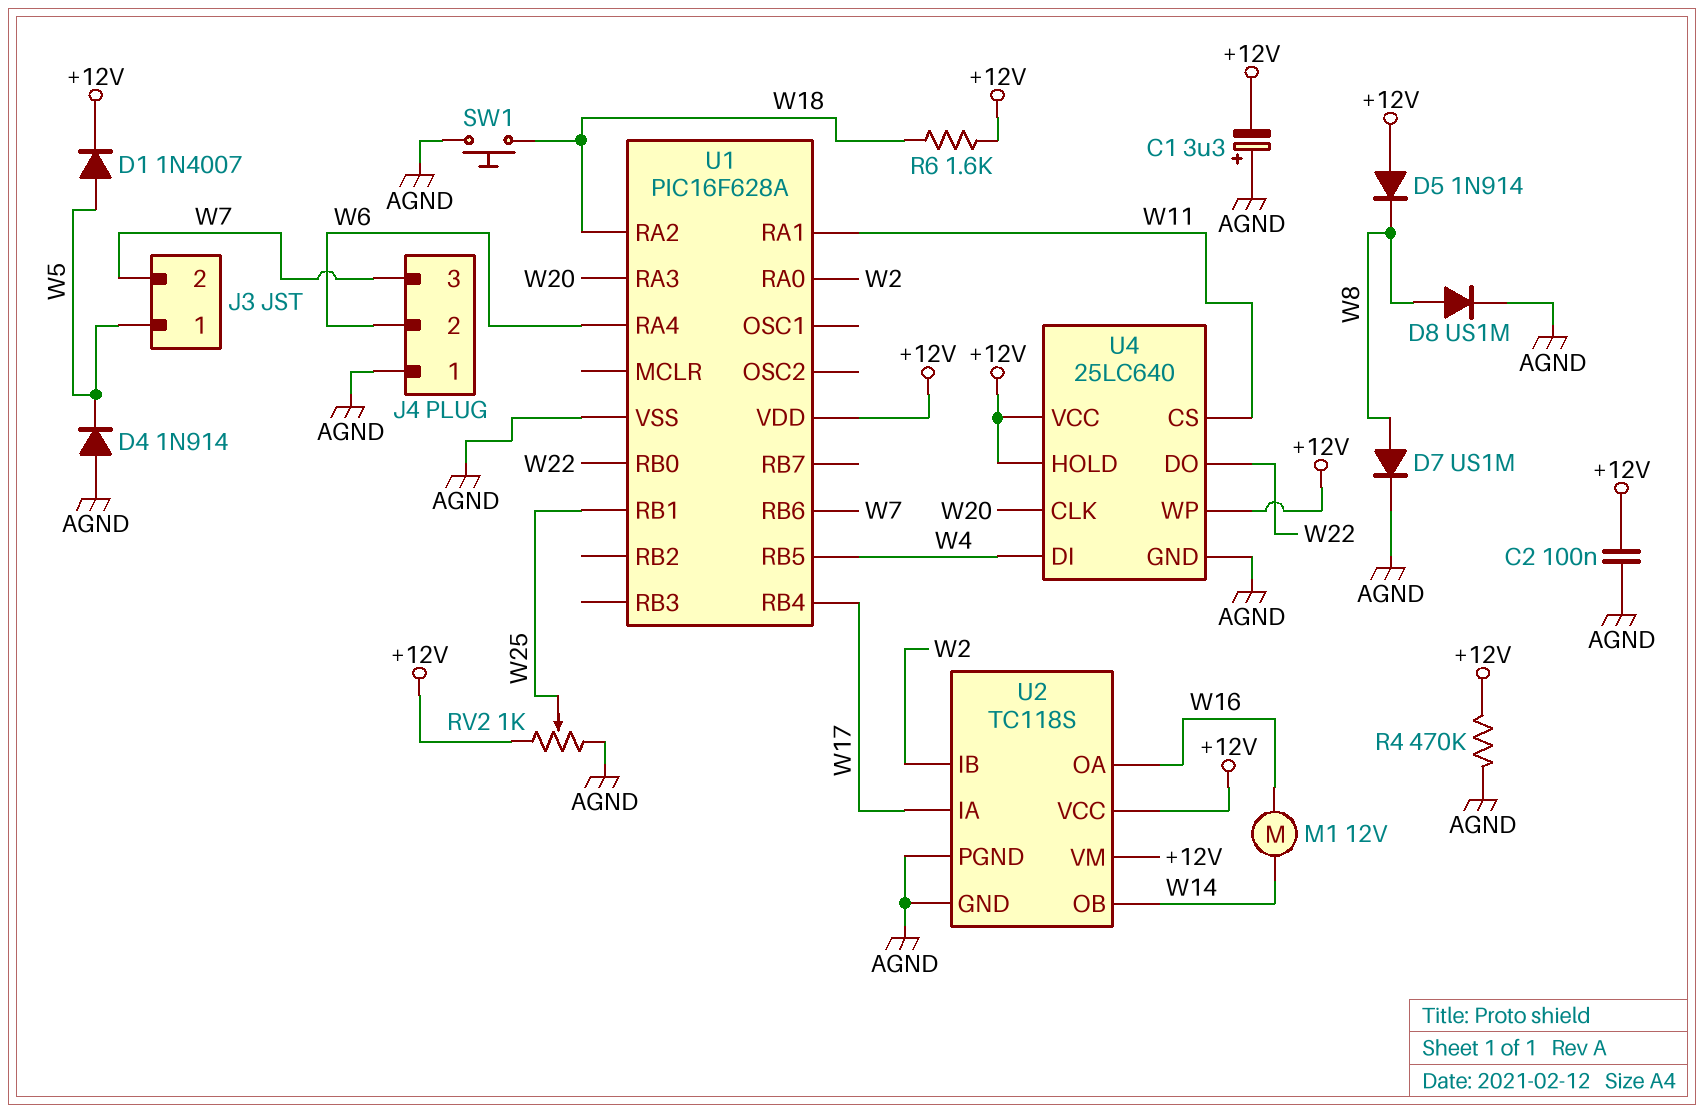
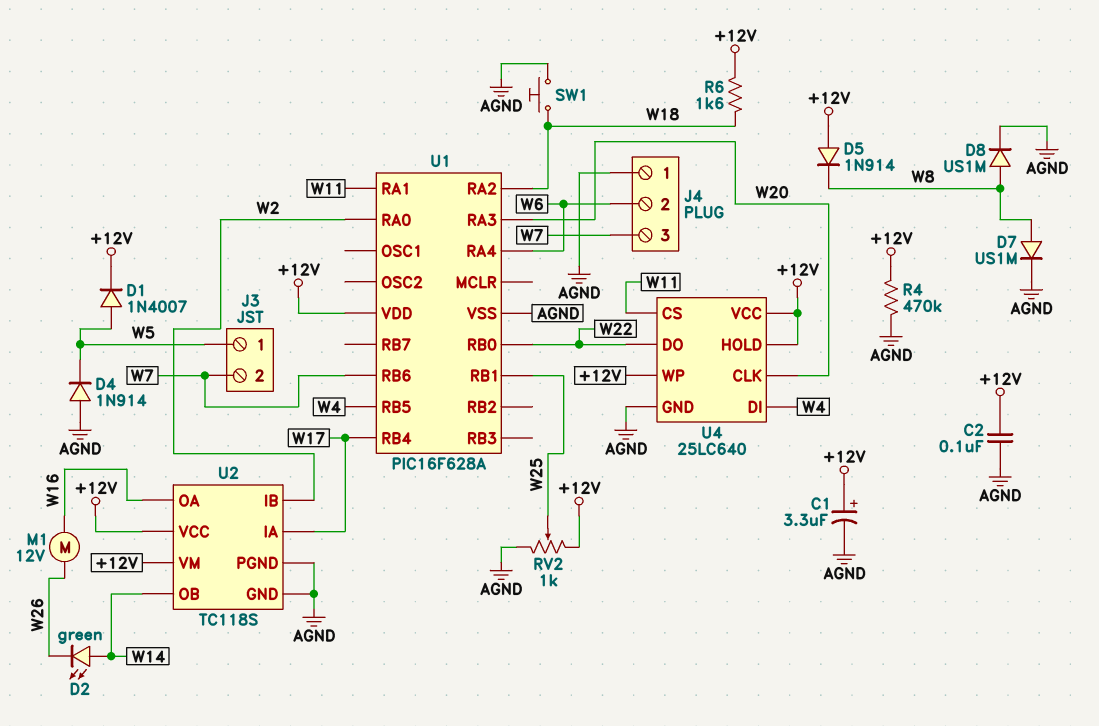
C1: 3.3uF (plus AGND, minus +12V) -> 3.3uF (plus +12V, minus AGND)
D2: none -> LED green (A W14, K W26)
M1: motor 12V (W14, W16) -> motor 12V (W16, W26)

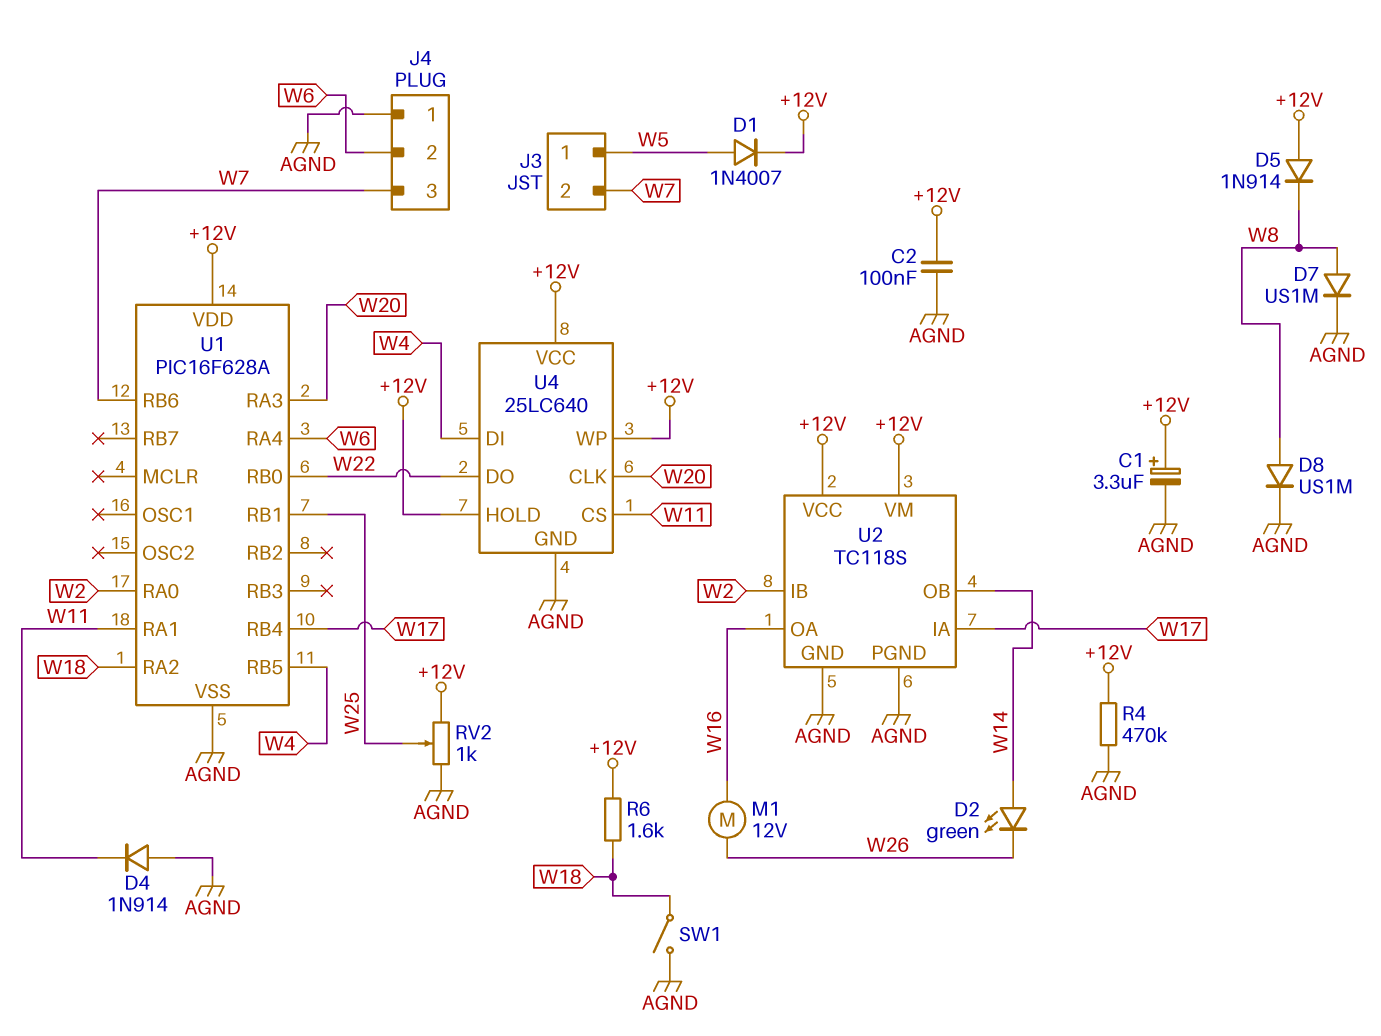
D4: diode 1N914 (A AGND, K W5) -> diode 1N914 (A AGND, K W11)
SW1: button (AGND, W18) -> switch (AGND, W18)

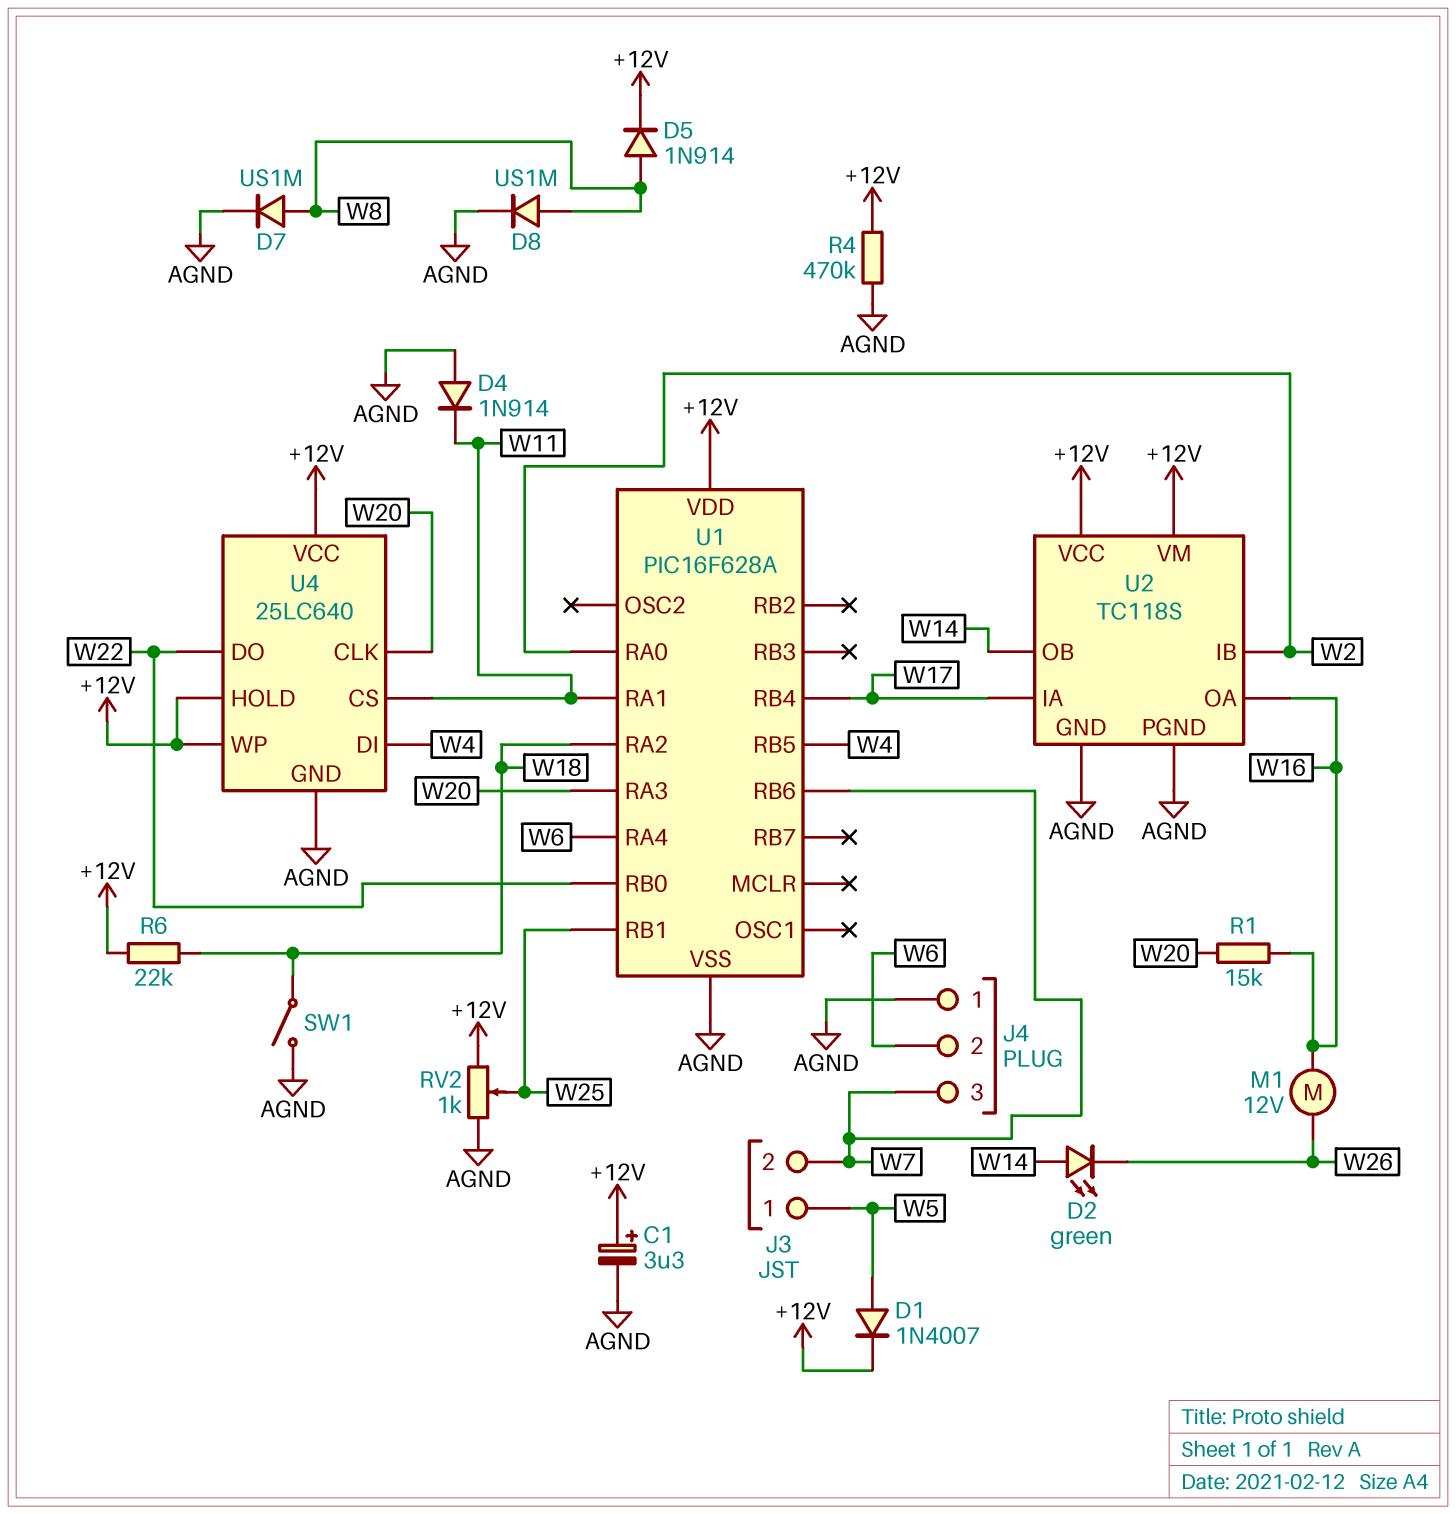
C2: 100nF (+12V, AGND) -> none
D5: diode 1N914 (A +12V, K W8) -> diode 1N914 (A W8, K +12V)
R1: none -> 15k (W16, W20)
R6: 1.6k (+12V, W18) -> 22k (+12V, W18)

